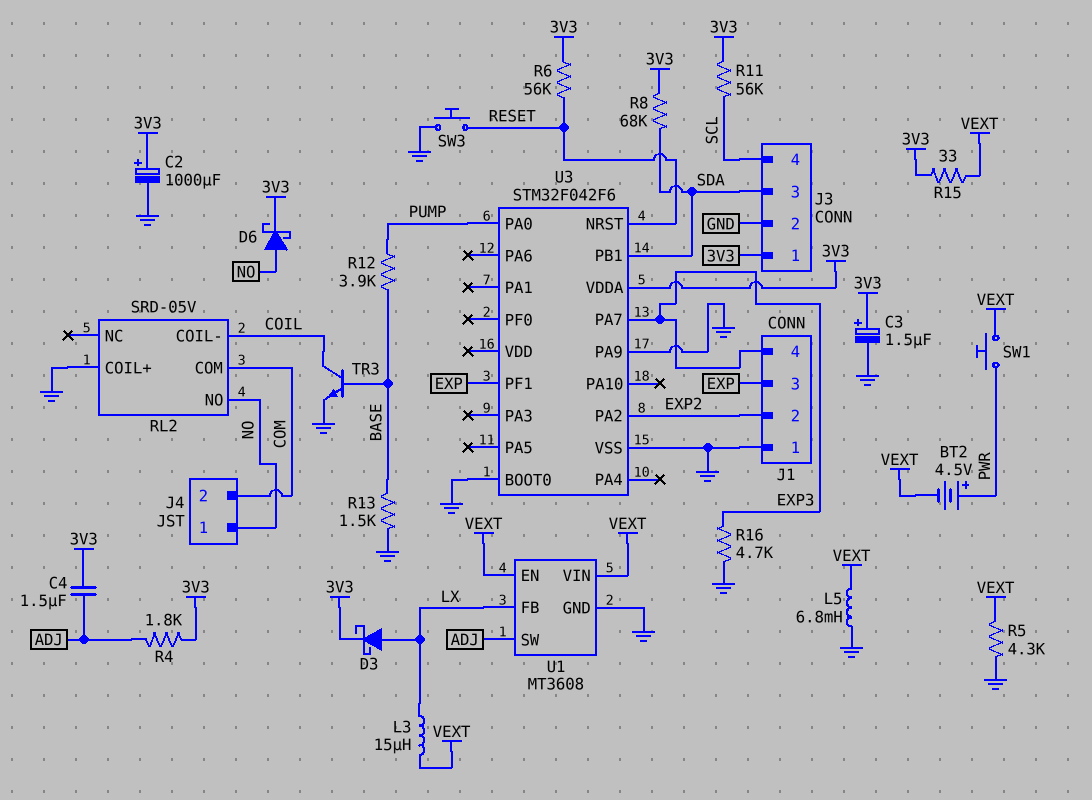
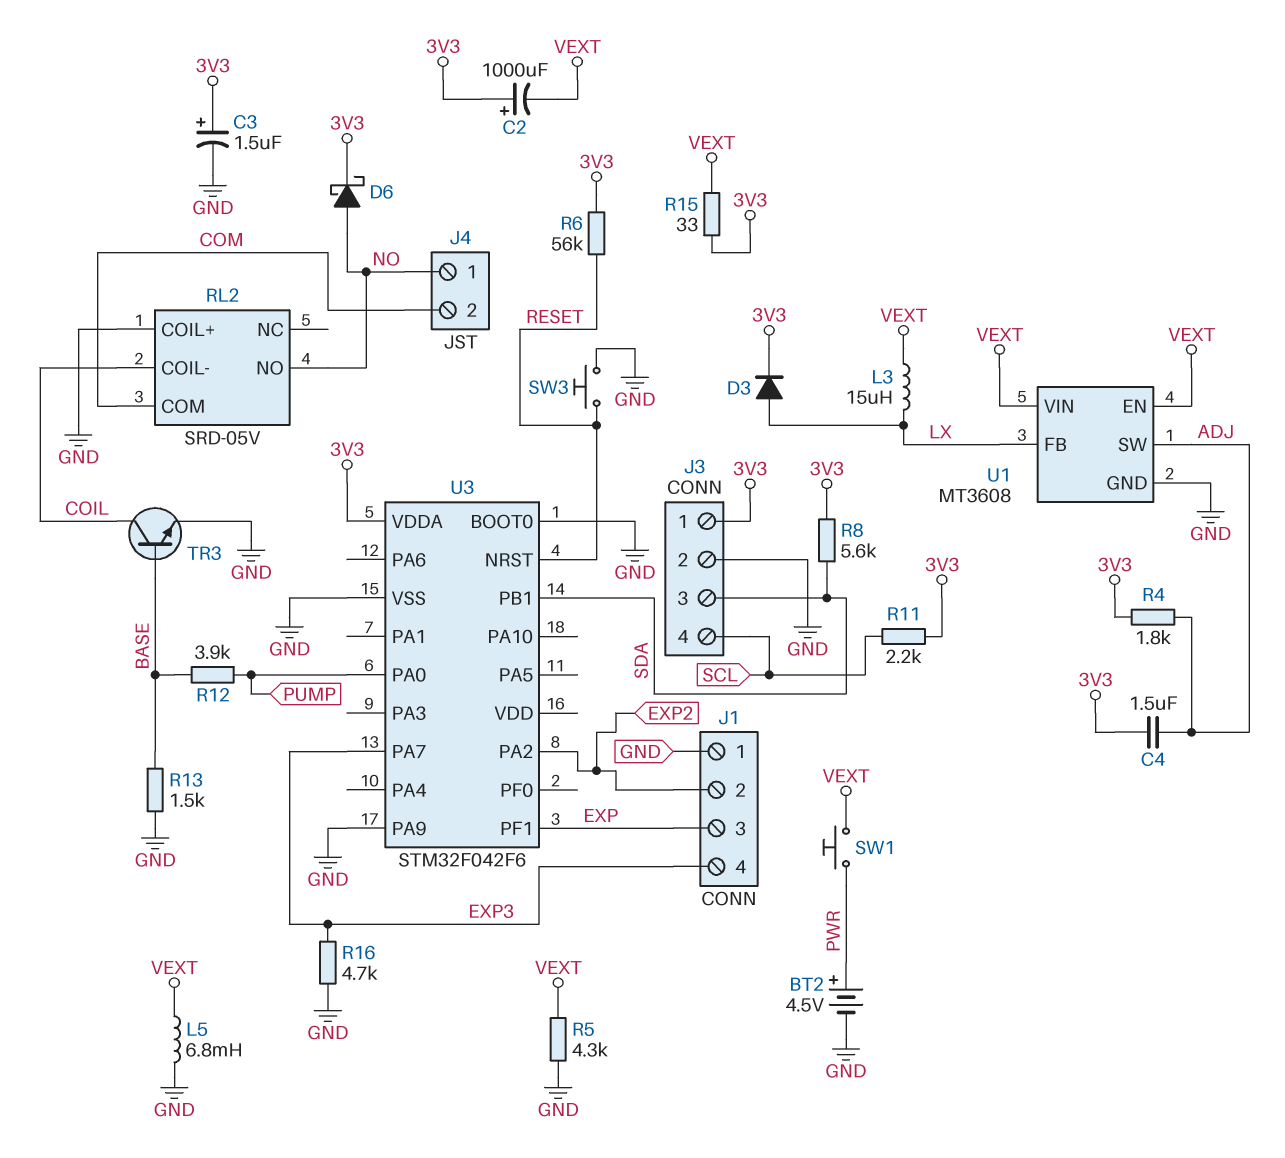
BT2: 4.5V (plus PWR, minus VEXT) -> 4.5V (plus PWR, minus GND)
C2: 1000uF (plus 3V3, minus GND) -> 1000uF (plus 3V3, minus VEXT)
D3: schottky (A LX, K 3V3) -> diode (A LX, K 3V3)
R8: 68k (3V3, SDA) -> 5.6k (3V3, SDA)
R11: 56k (3V3, SCL) -> 2.2k (3V3, SCL)

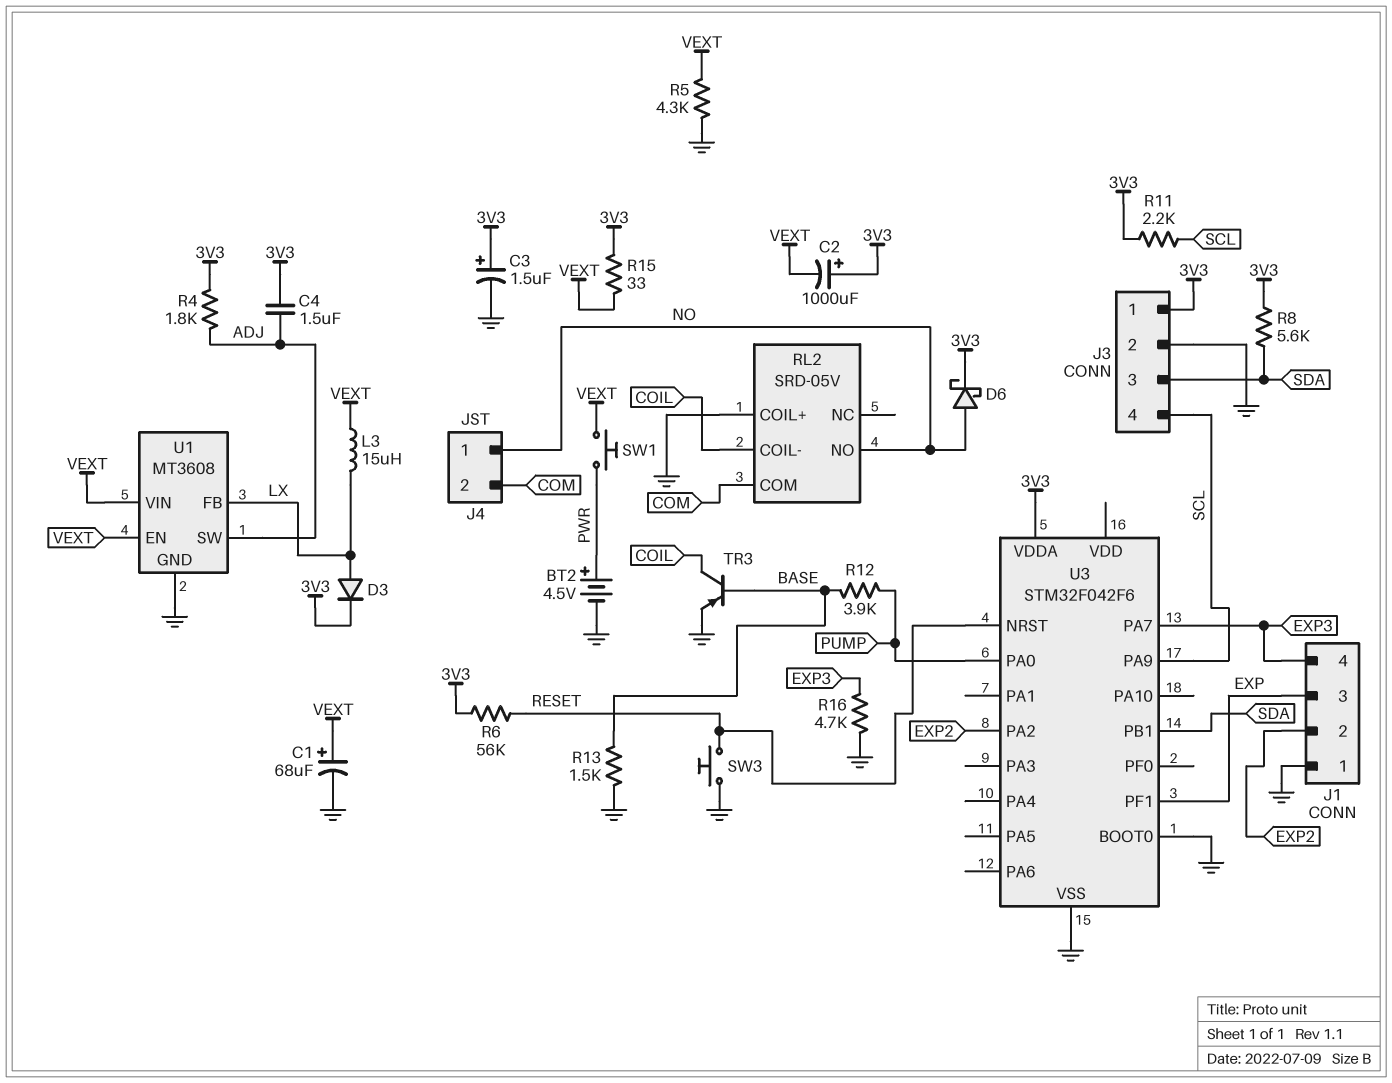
C1: none -> 68uF (plus VEXT, minus GND)
L5: 6.8mH (GND, VEXT) -> none
TR3: NPN (B BASE, C COIL, E GND) -> PNP (B BASE, C COIL, E GND)
U3 pin PA9: GND -> SCL

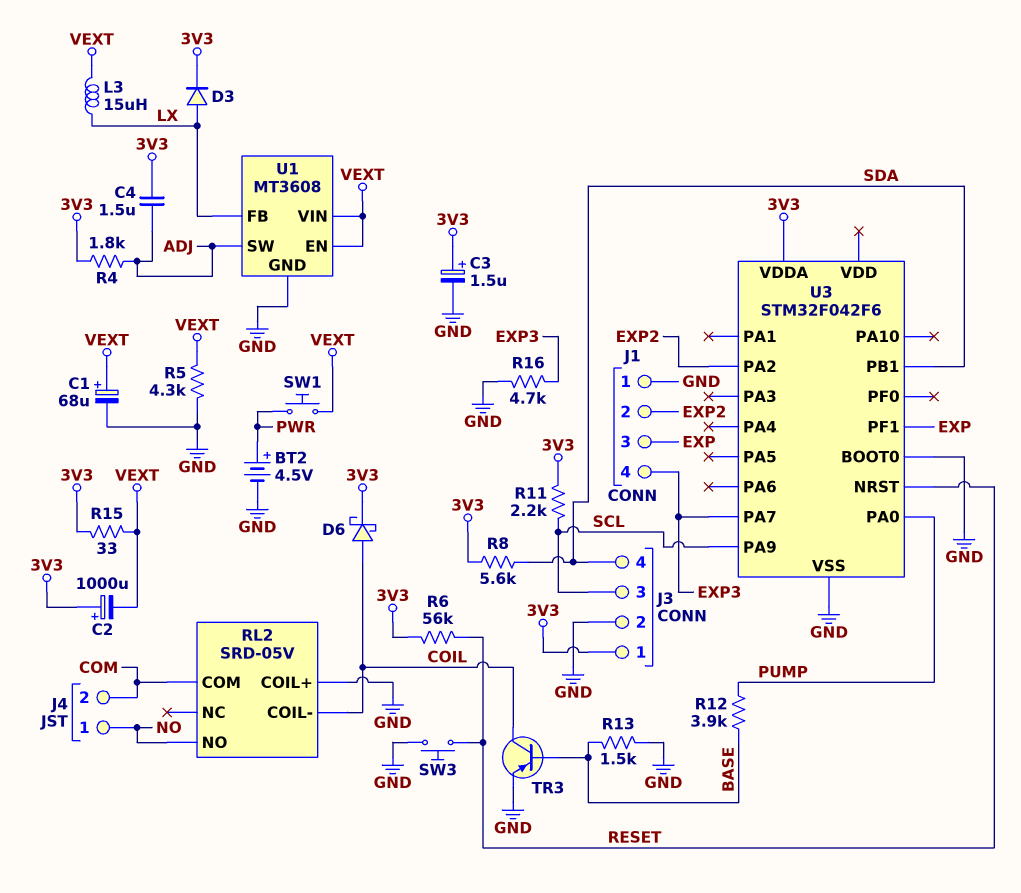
D6: schottky (A NO, K 3V3) -> schottky (A COIL, K 3V3)
J3 pin 3: SDA -> SCL
J3 pin 4: SCL -> SDA

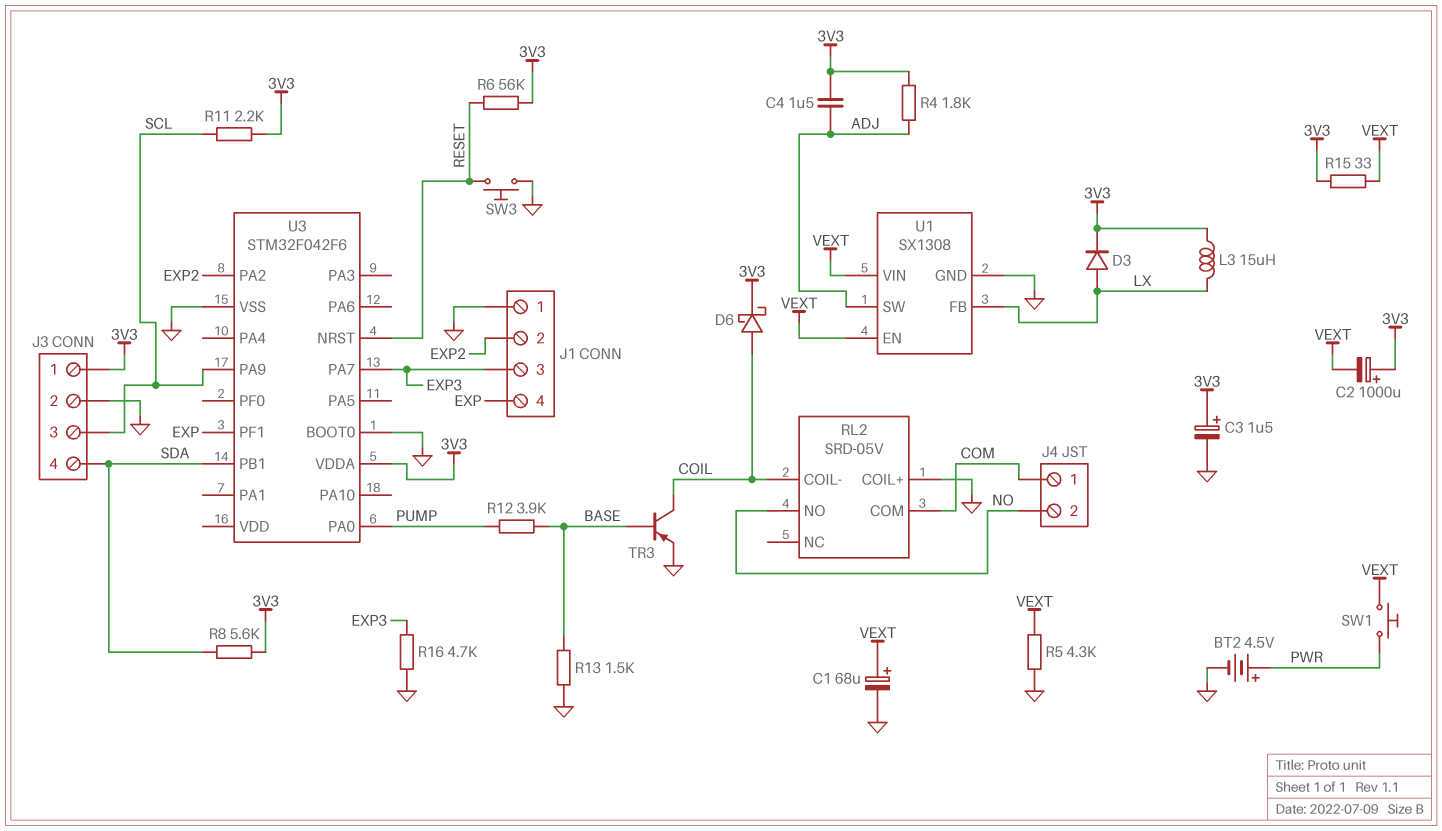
J1 pin 3: EXP -> EXP3
J1 pin 4: EXP3 -> EXP
J4 pin 1: NO -> COM
J4 pin 2: COM -> NO
L3: 15uH (LX, VEXT) -> 15uH (3V3, LX)
U1: MT3608 -> SX1308

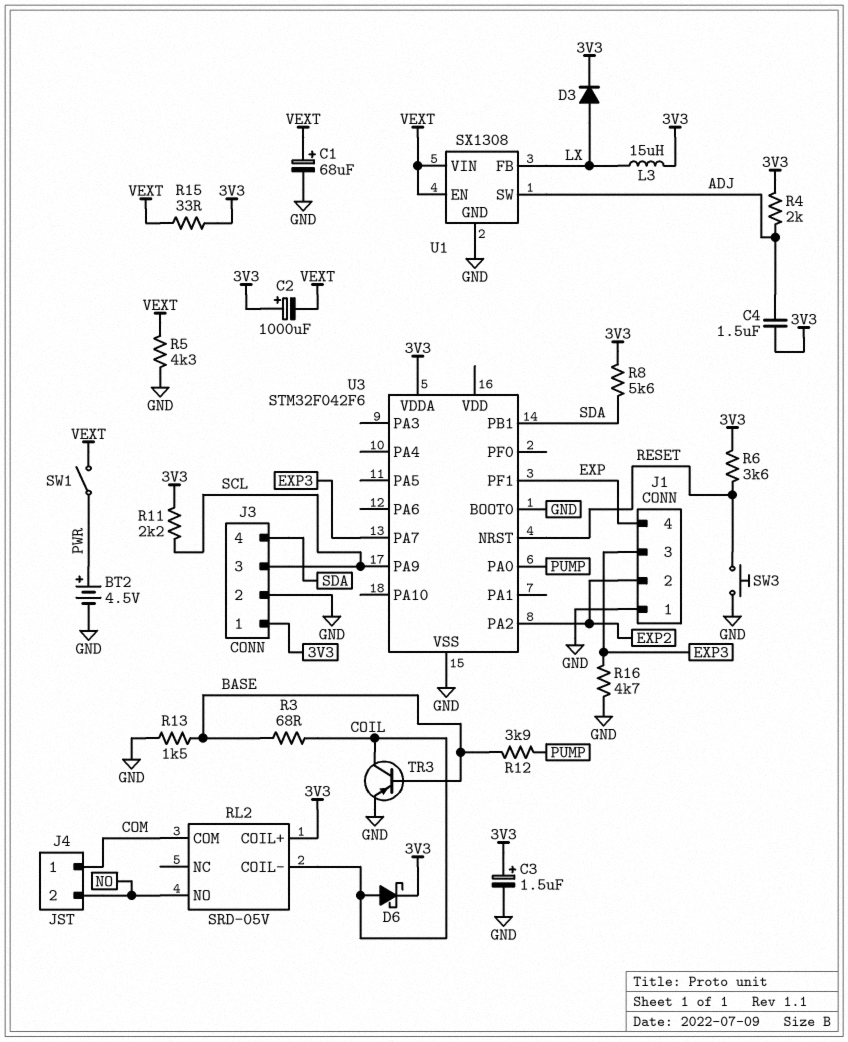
R3: none -> 68 (BASE, COIL)
R4: 1.8k (3V3, ADJ) -> 2k (3V3, ADJ)
R6: 56k (3V3, RESET) -> 3.6k (3V3, RESET)
RL2 pin COIL+: GND -> 3V3
SW1: button (PWR, VEXT) -> switch (PWR, VEXT)

